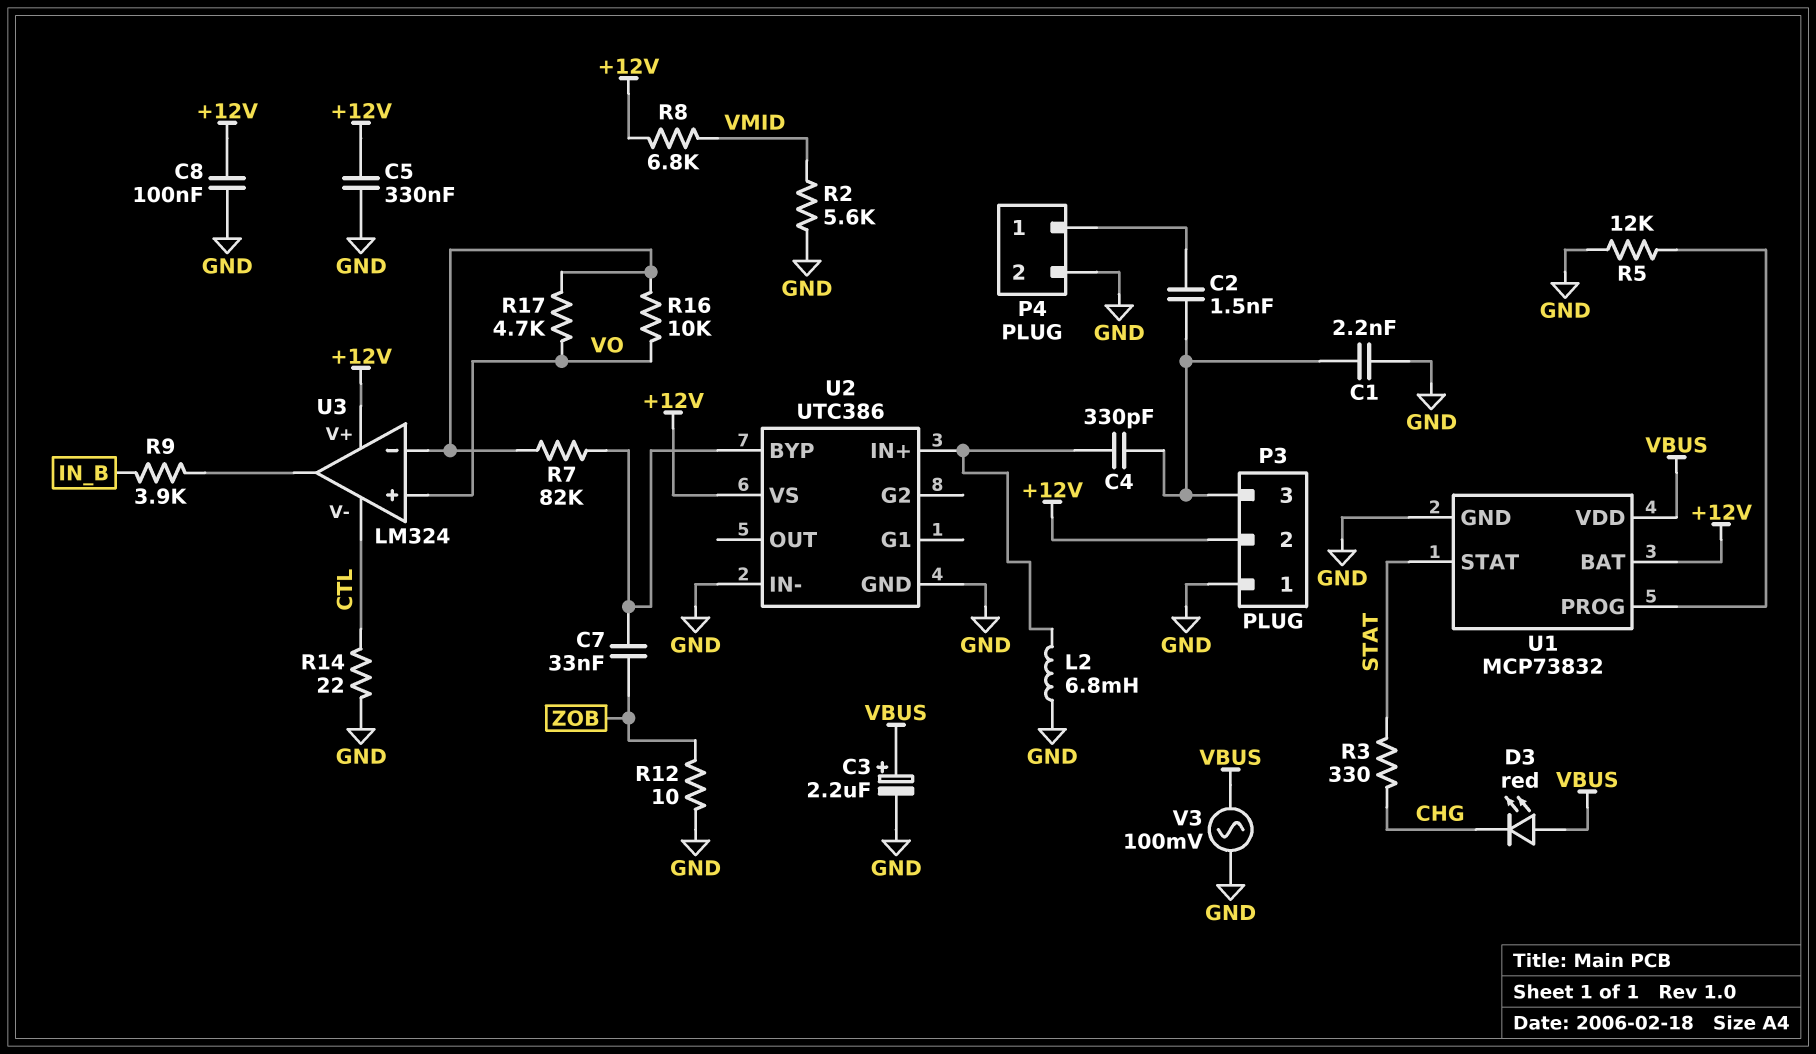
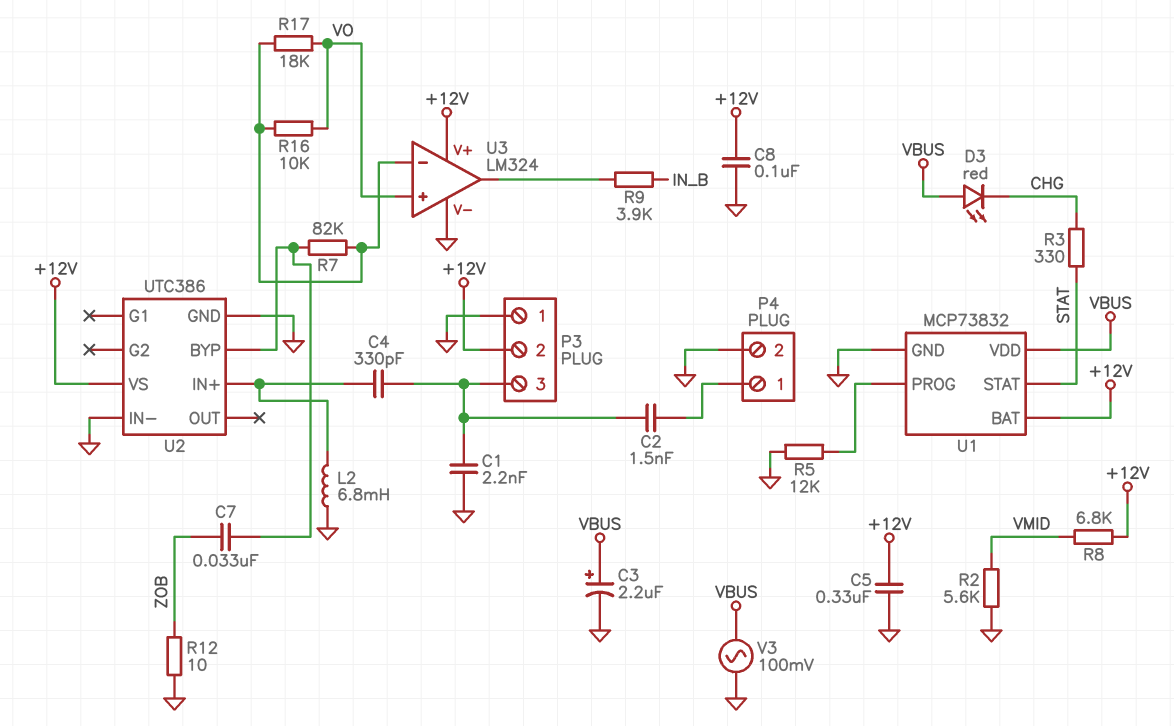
R14: 22 (CTL, GND) -> none
R17: 4.7k (U3/in-, VO) -> 18k (U3/in-, VO)
U3 pin V-: CTL -> GND

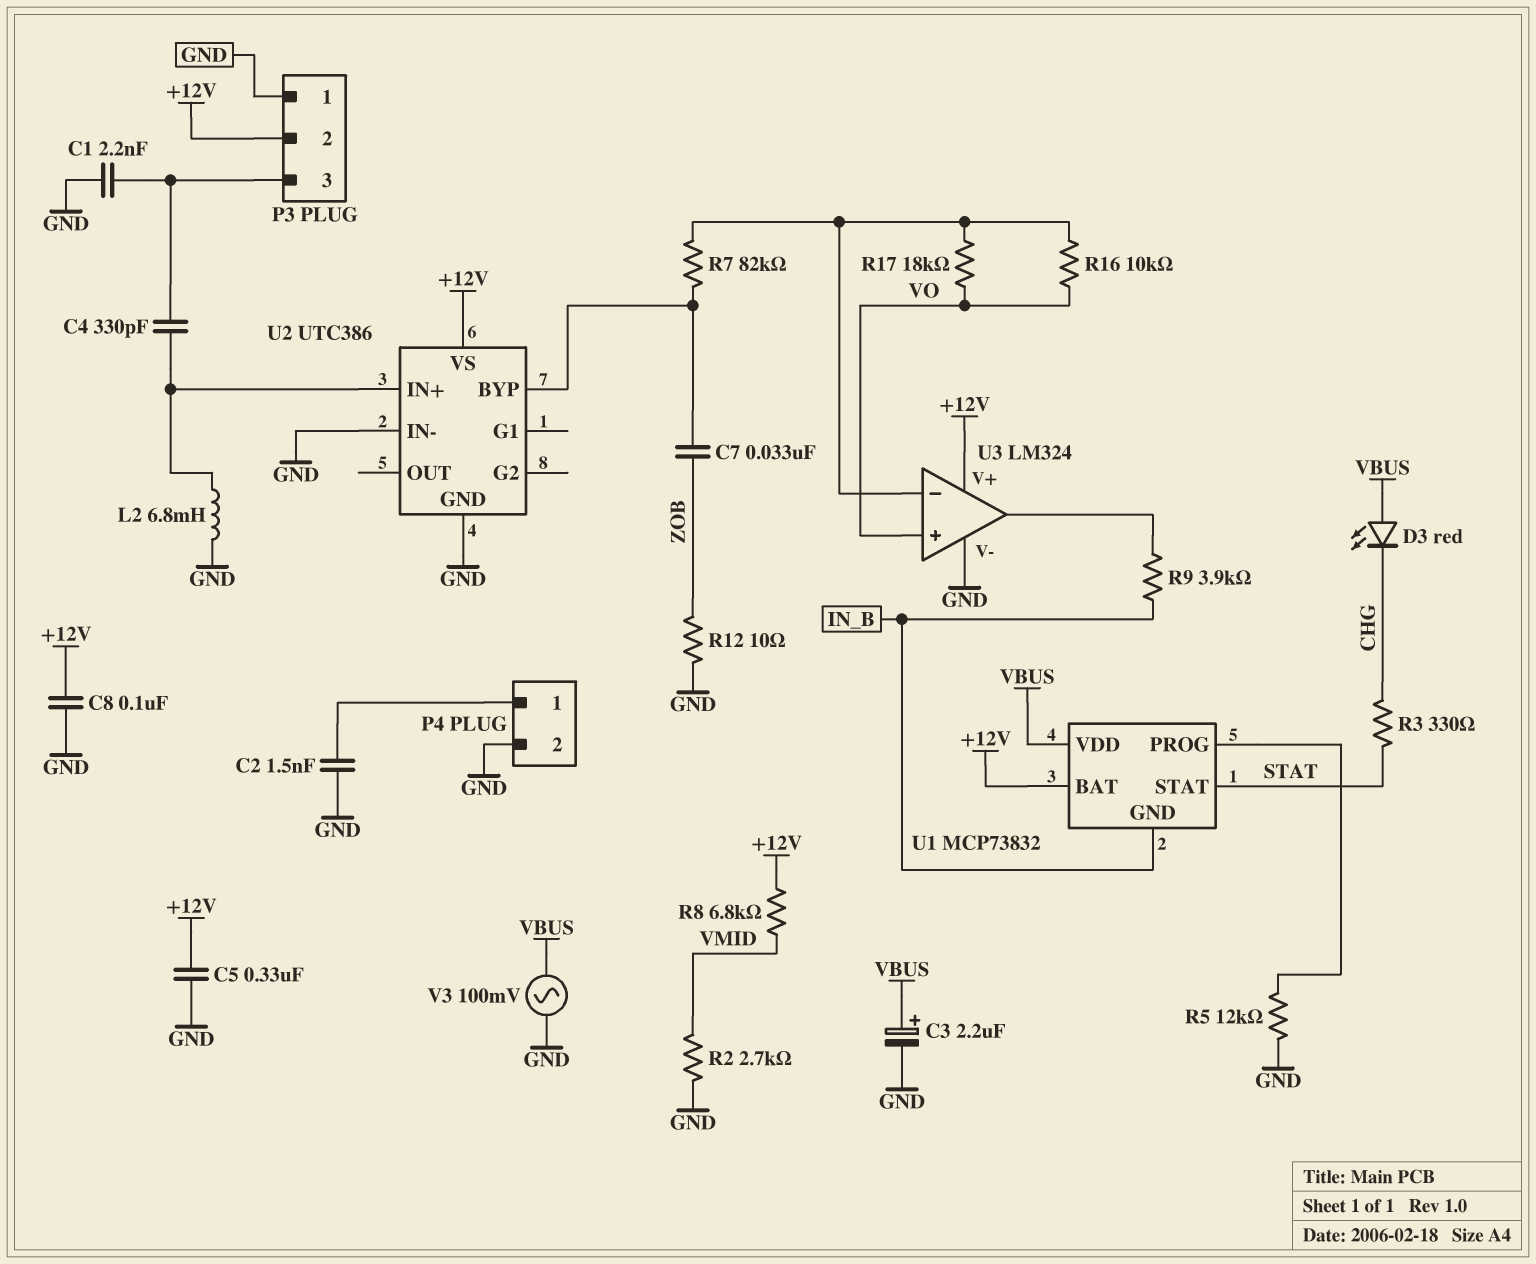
C2: 1.5nF (P3/3, P4/1) -> 1.5nF (GND, P4/1)
R2: 5.6k (GND, VMID) -> 2.7k (GND, VMID)
U1 pin GND: GND -> IN_B

